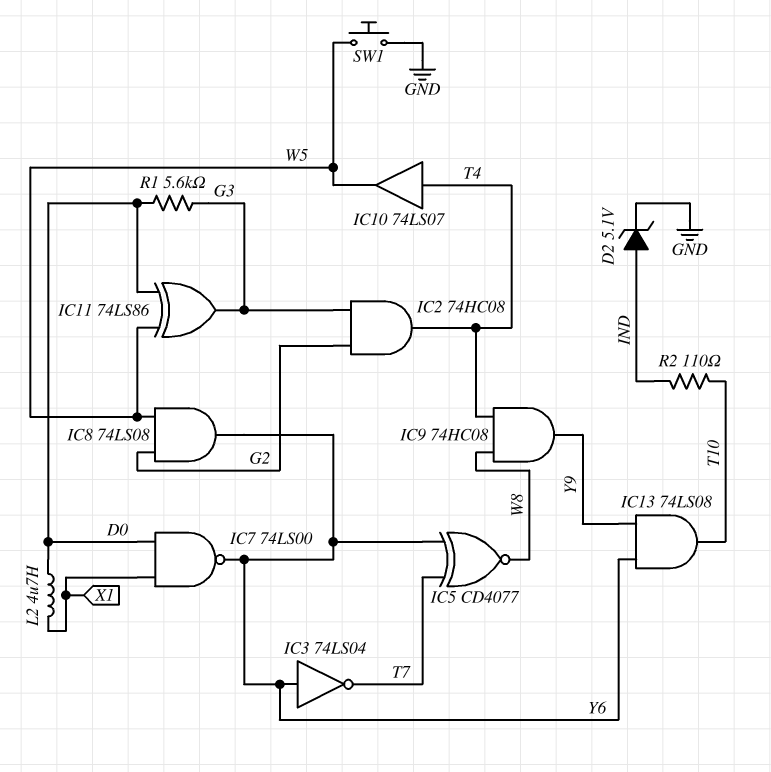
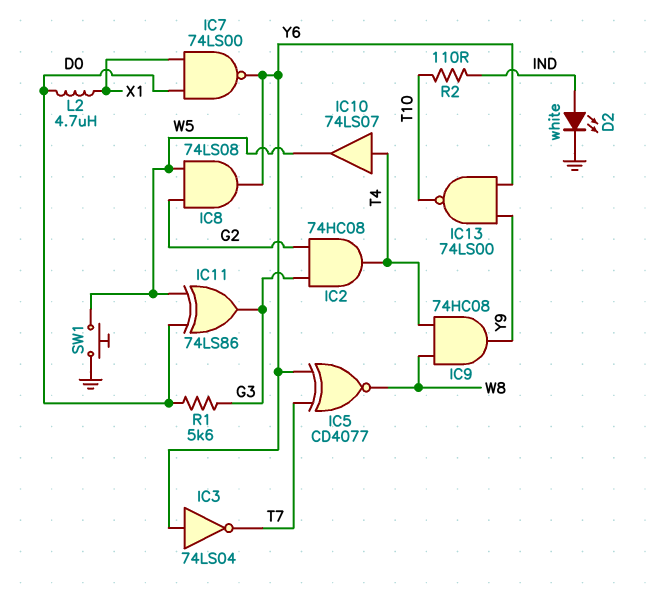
D2: zener 5.1V (A IND, K GND) -> LED white (A IND, K GND)
IC13: AND 74LS08 (in Y6, in Y9, out T10) -> NAND 74LS00 (in Y6, in Y9, out T10)

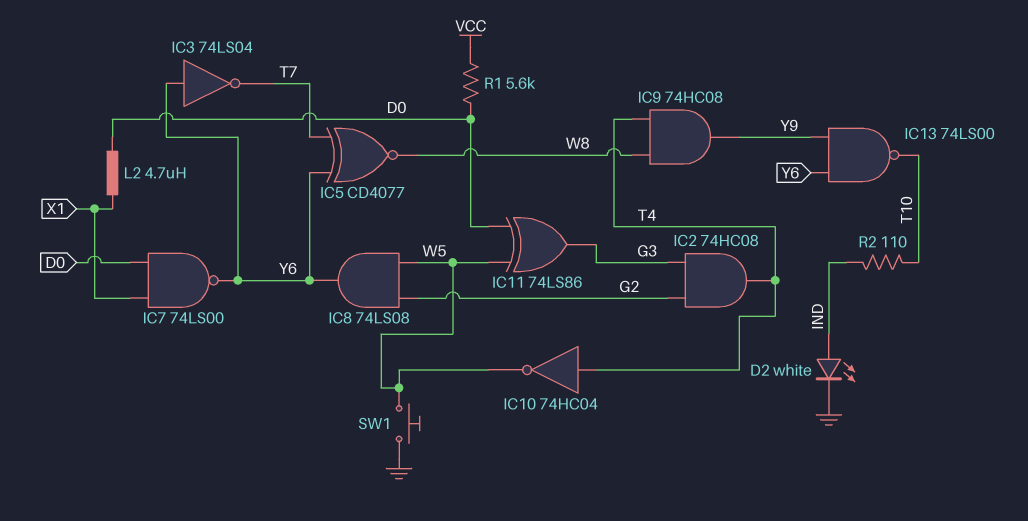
IC10: buffer 74LS07 (in T4, out W5) -> NOT 74HC04 (in T4, out W5)
R1: 5.6k (D0, G3) -> 5.6k (D0, VCC)

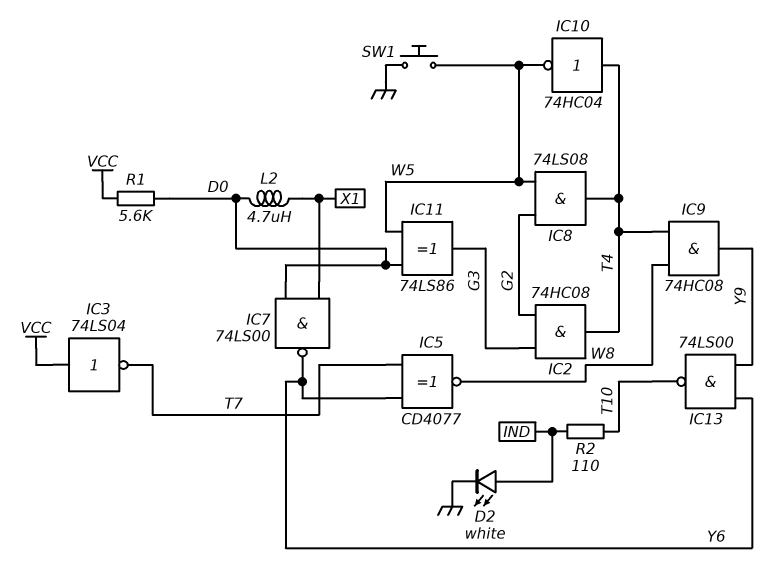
IC3: NOT 74LS04 (in Y6, out T7) -> NOT 74LS04 (in VCC, out T7)
IC8: AND 74LS08 (in G2, in W5, out Y6) -> AND 74LS08 (in G2, in W5, out T4)

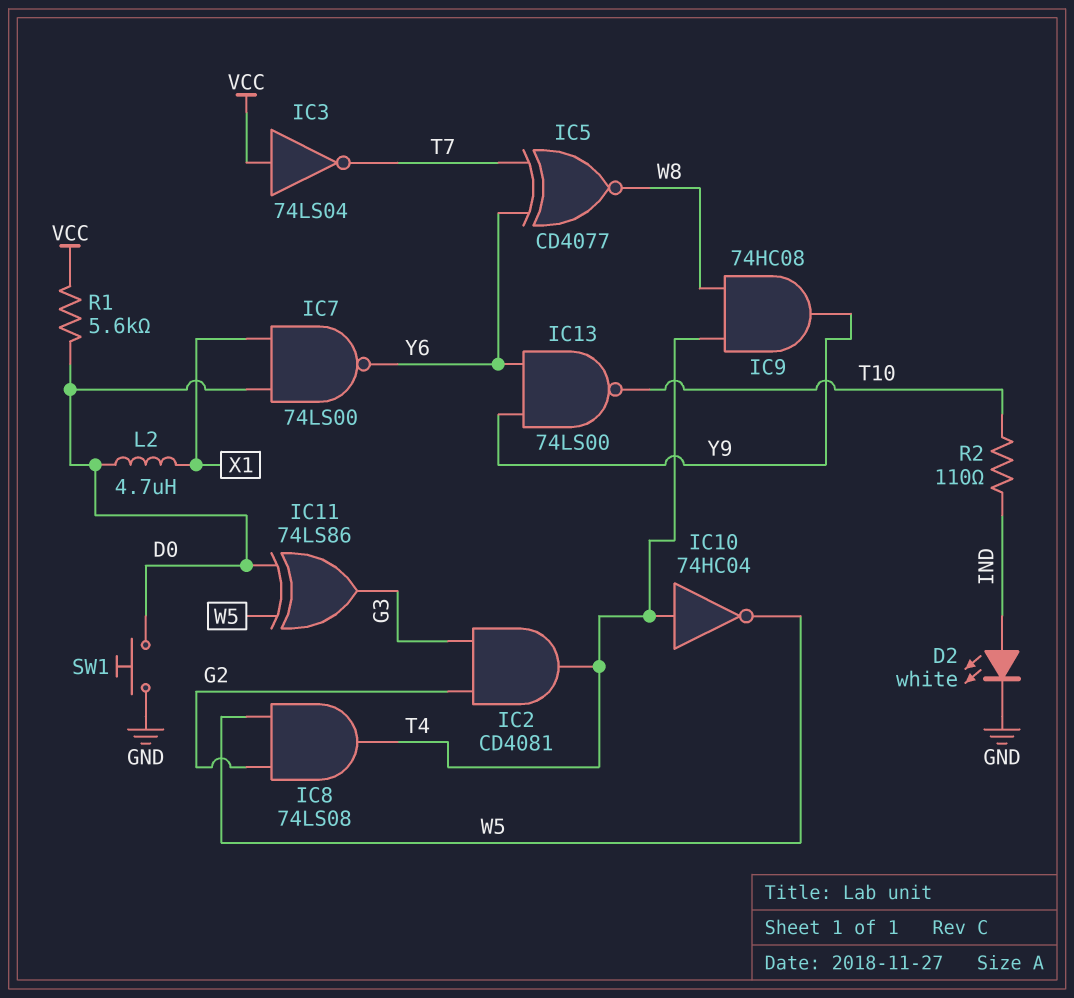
IC2: AND 74HC08 (in G2, in G3, out T4) -> AND CD4081 (in G2, in G3, out T4)
SW1: button (GND, W5) -> button (D0, GND)

